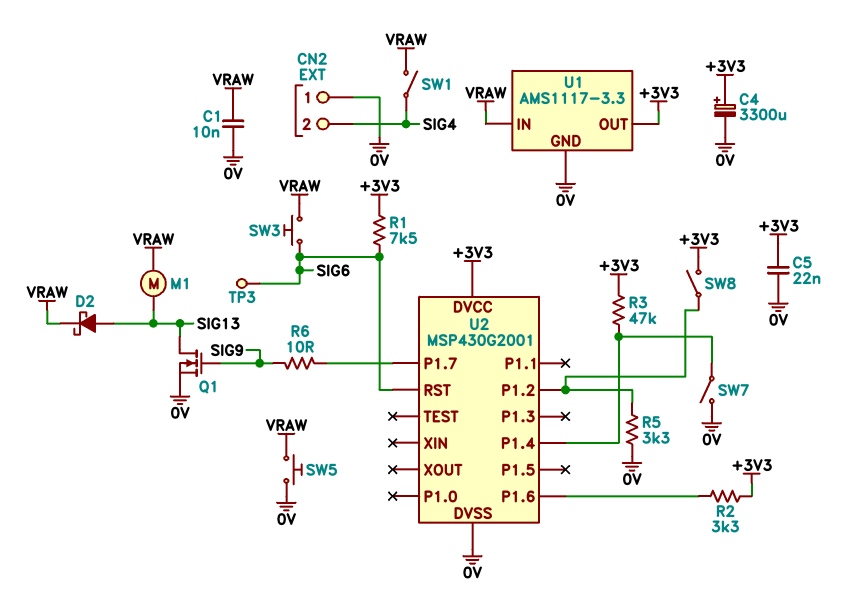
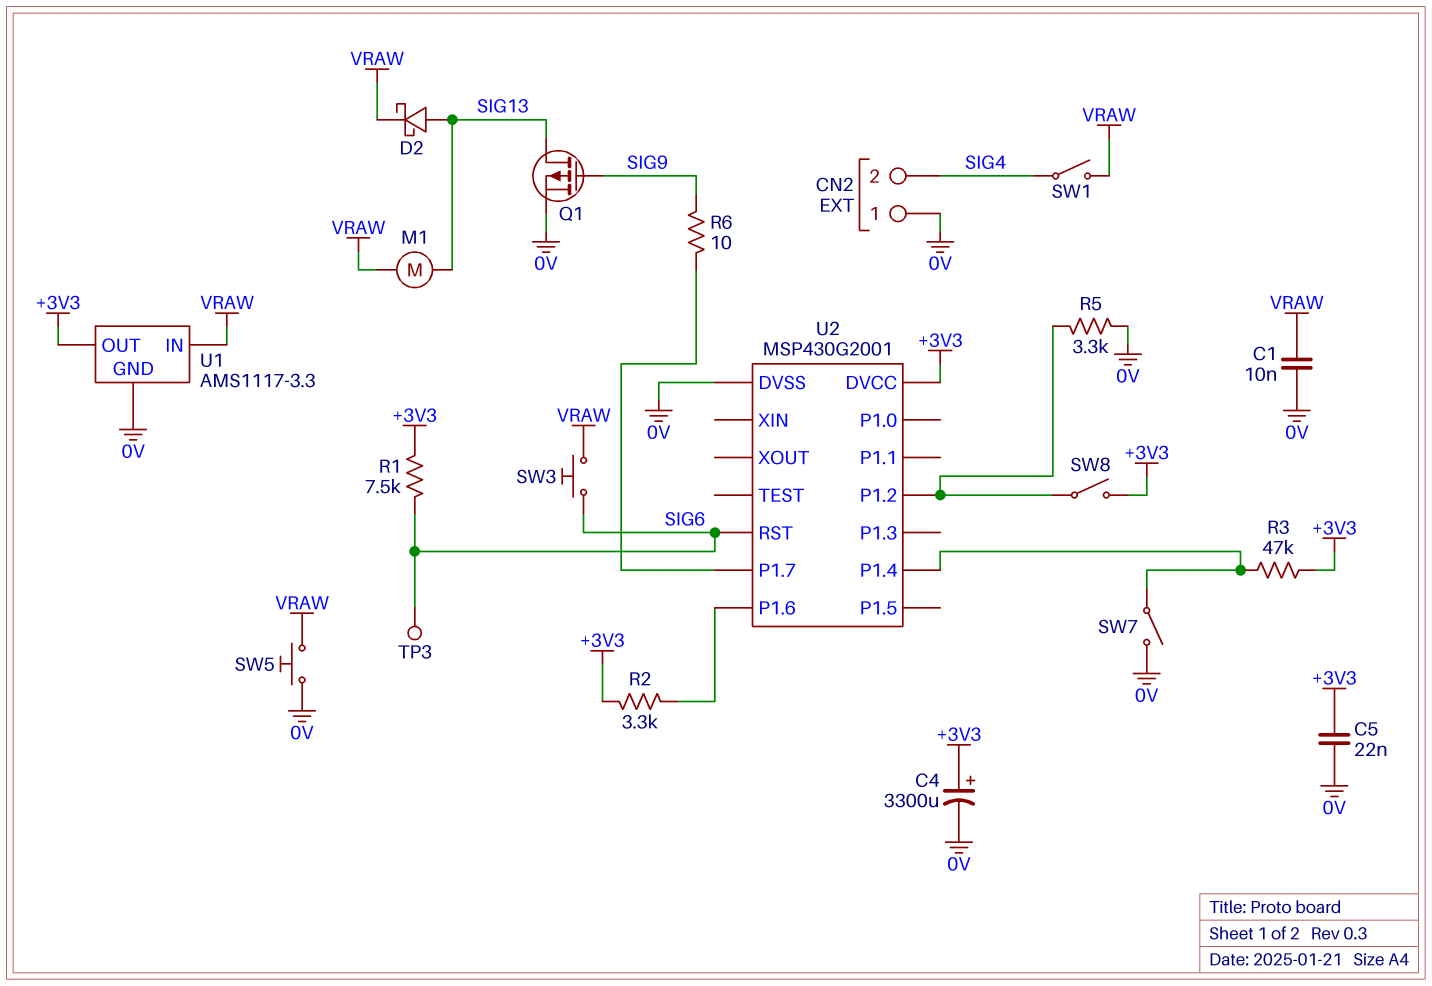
Q1: NMOS (G SIG9, D SIG13, S 0V) -> PMOS (G SIG9, D SIG13, S 0V)

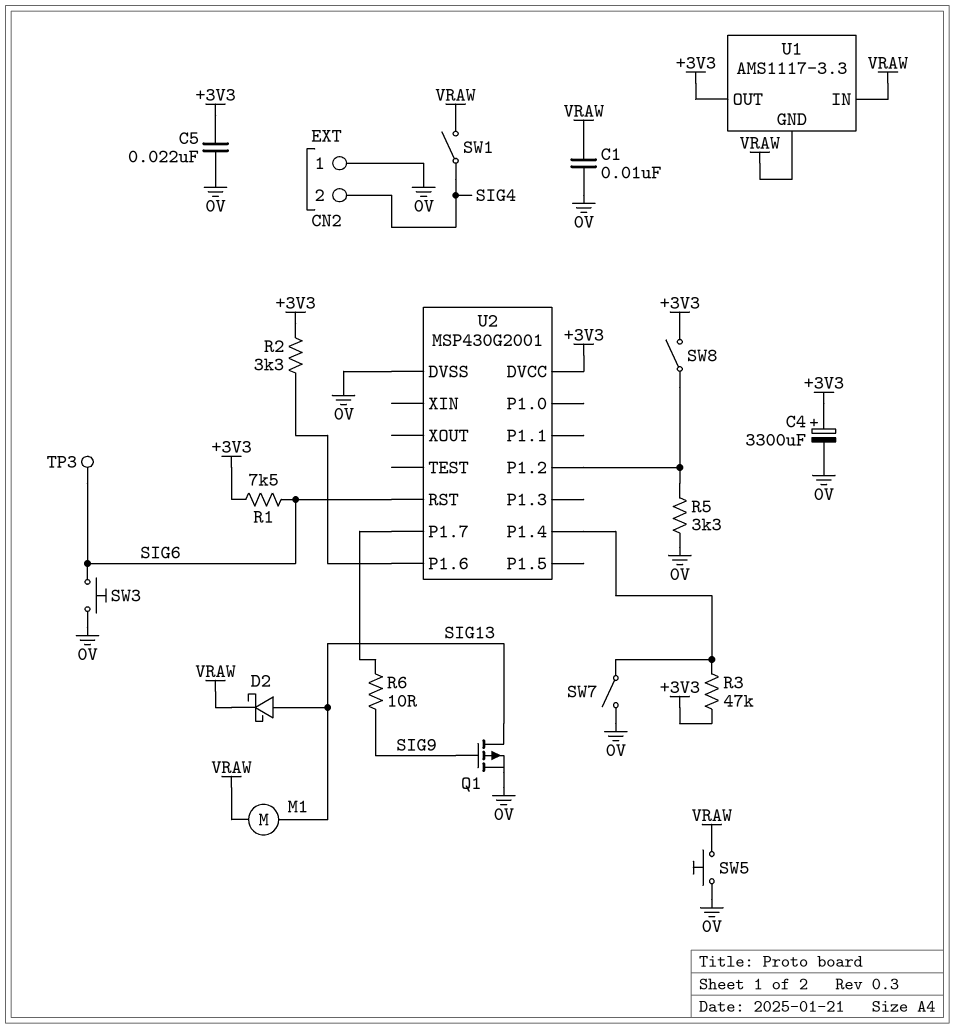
SW3: button (SIG6, VRAW) -> button (0V, SIG6)
U1 pin GND: 0V -> VRAW

